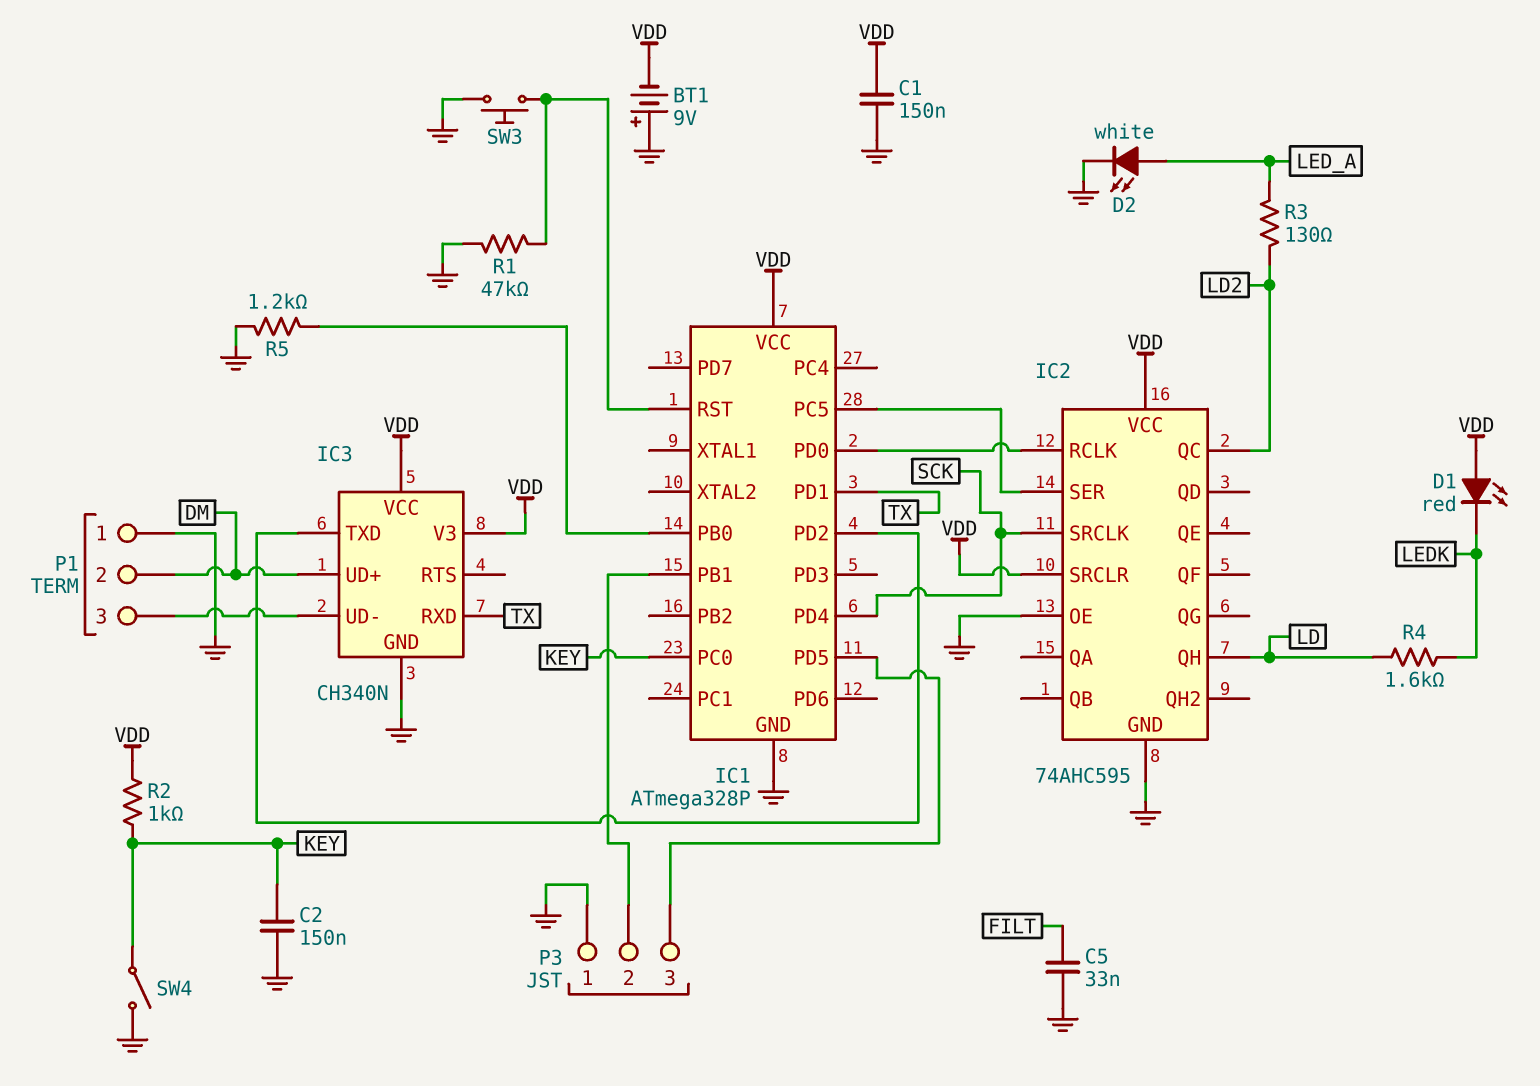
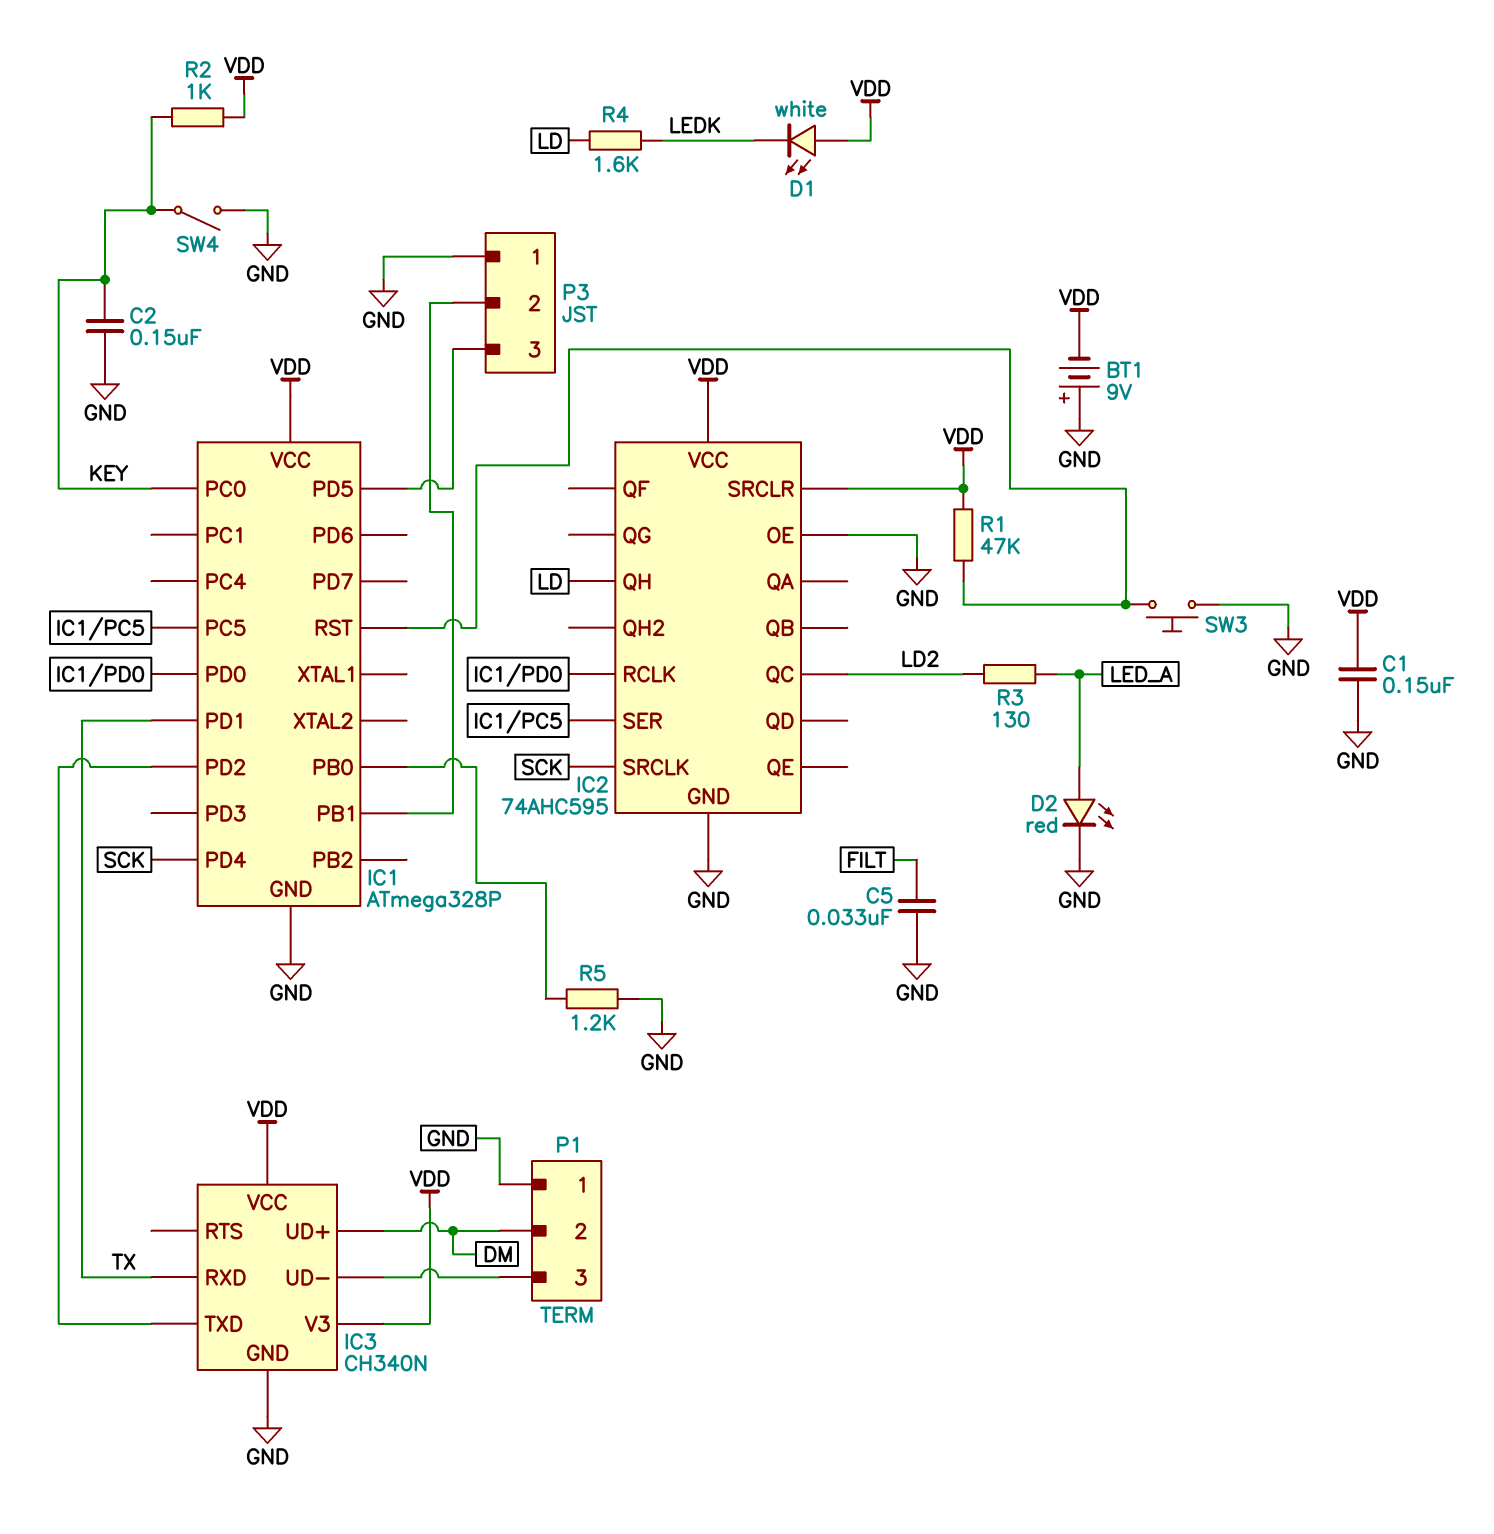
D1: LED red (A VDD, K LEDK) -> LED white (A VDD, K LEDK)
D2: LED white (A LED_A, K GND) -> LED red (A LED_A, K GND)
R1: 47k (GND, IC1/RST) -> 47k (IC1/RST, VDD)

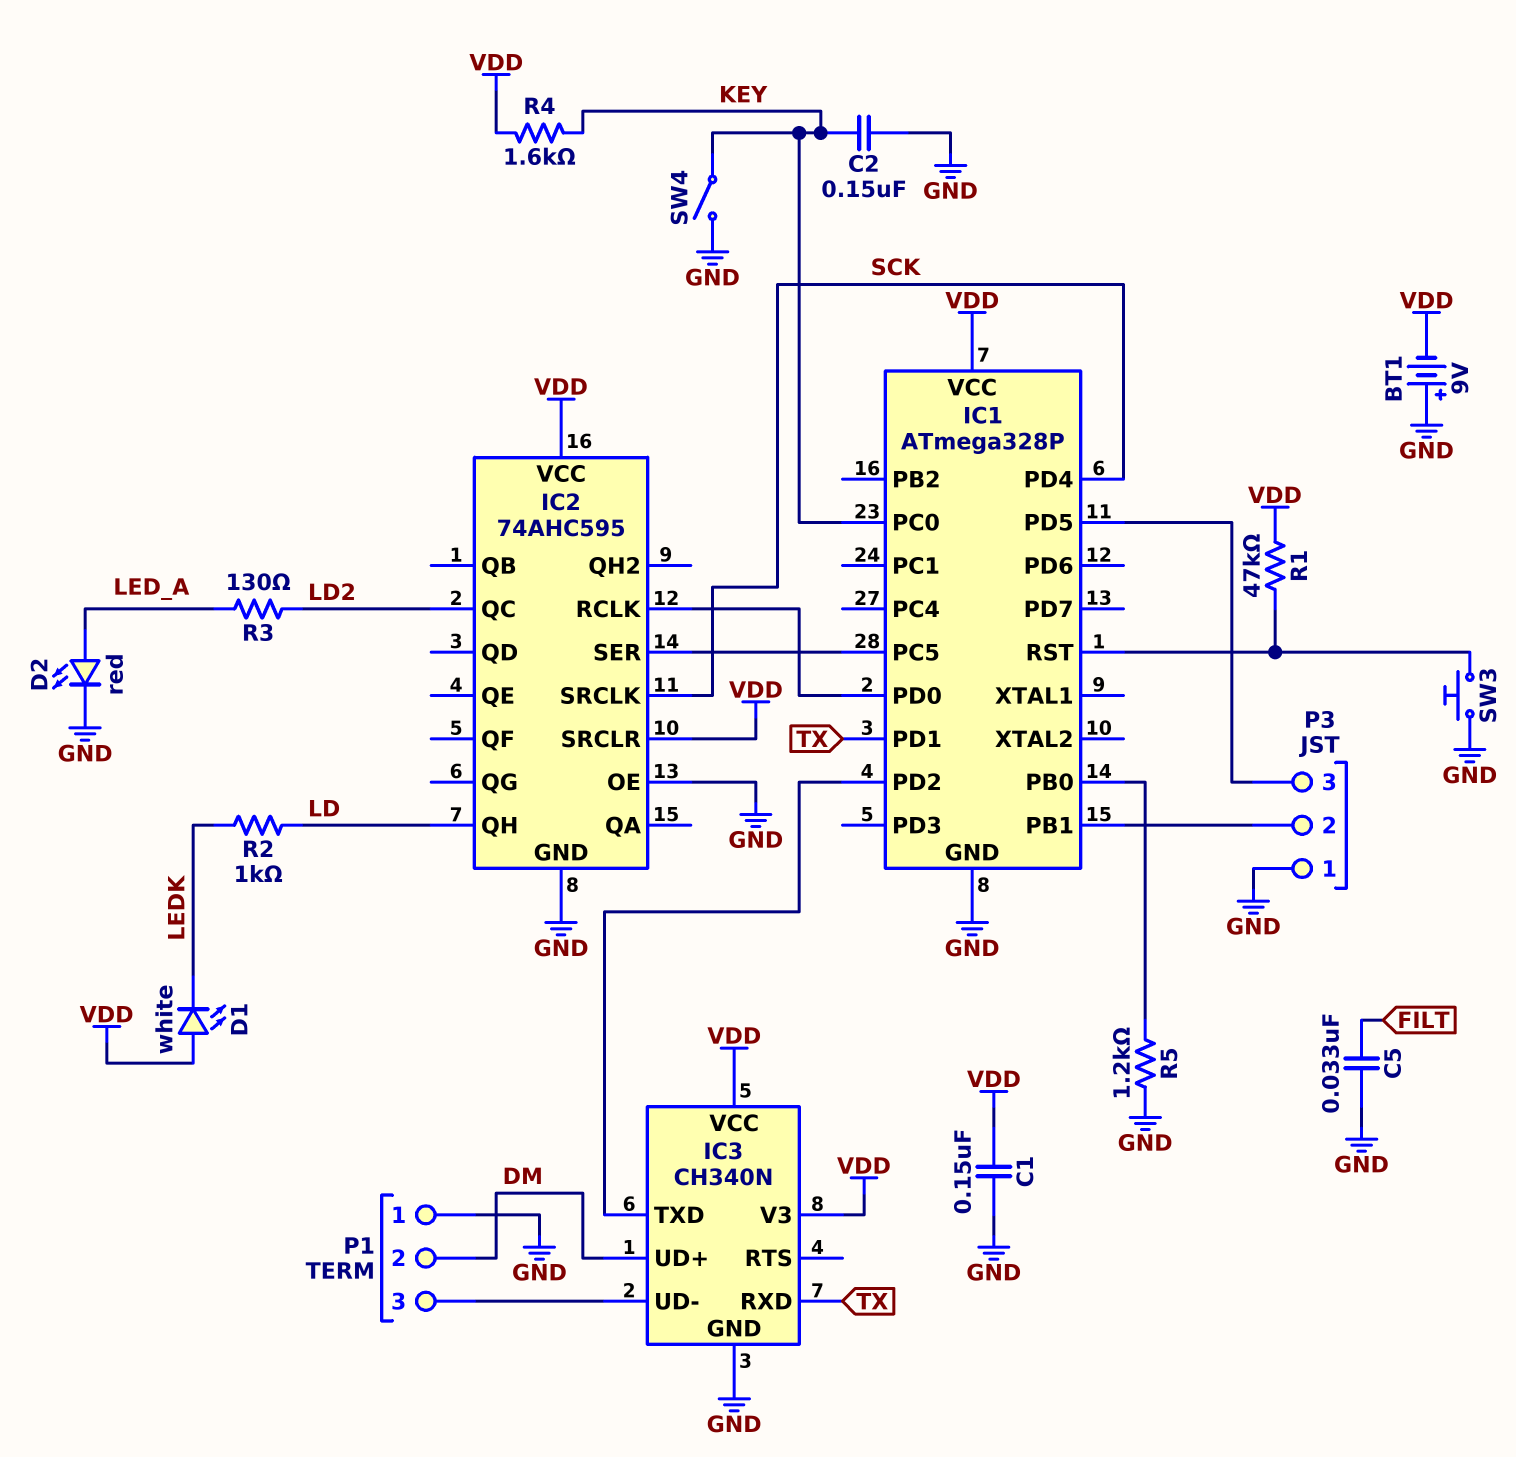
R2: 1k (KEY, VDD) -> 1k (LD, LEDK)
R4: 1.6k (LD, LEDK) -> 1.6k (KEY, VDD)

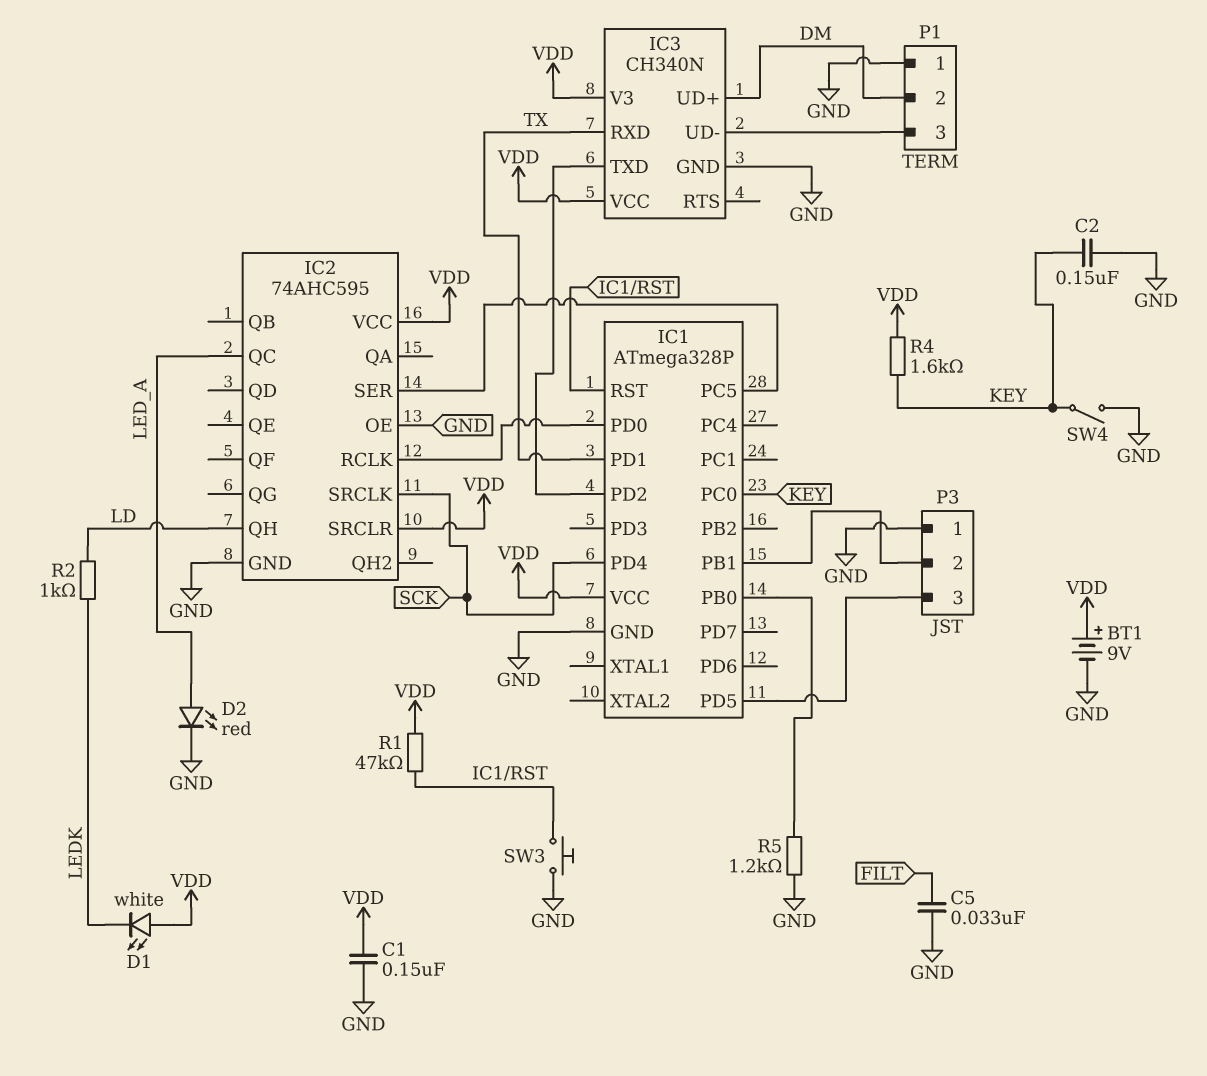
BT1: 9V (plus GND, minus VDD) -> 9V (plus VDD, minus GND)
IC2 pin QC: LD2 -> LED_A
R3: 130 (LD2, LED_A) -> none

